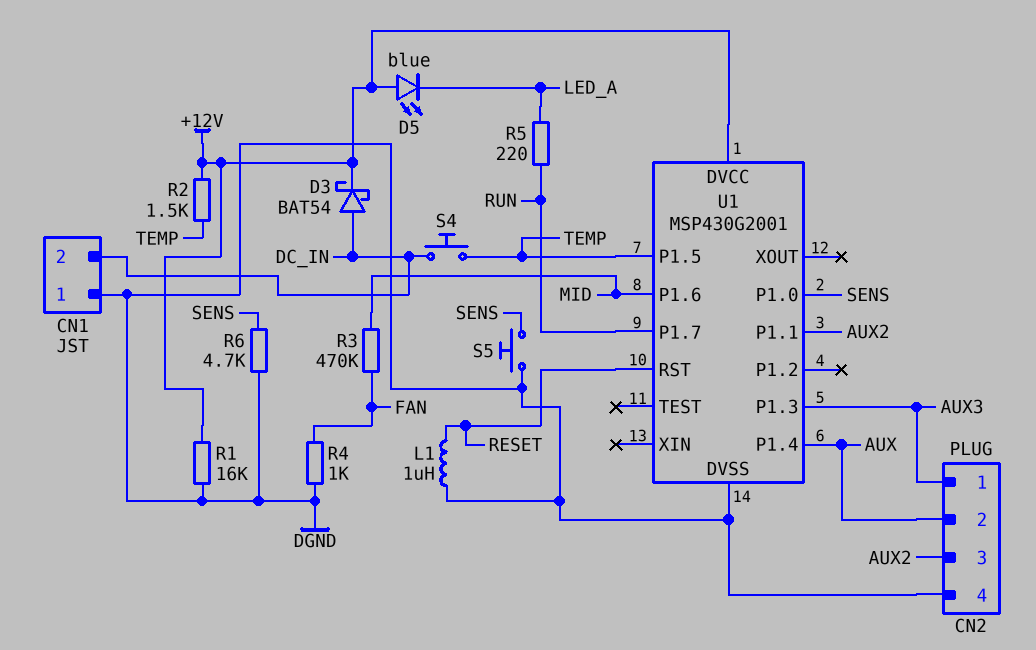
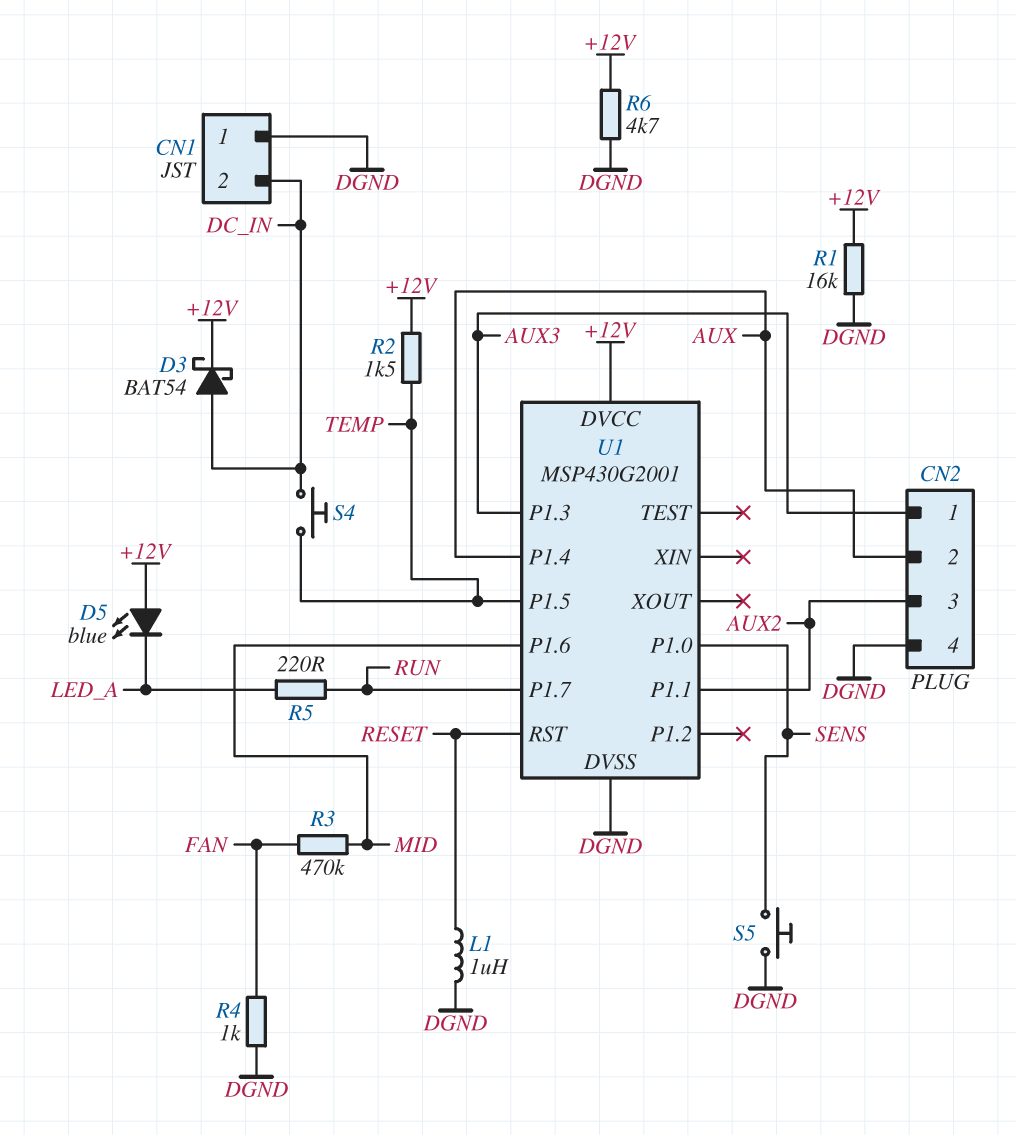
R6: 4.7k (DGND, SENS) -> 4.7k (+12V, DGND)

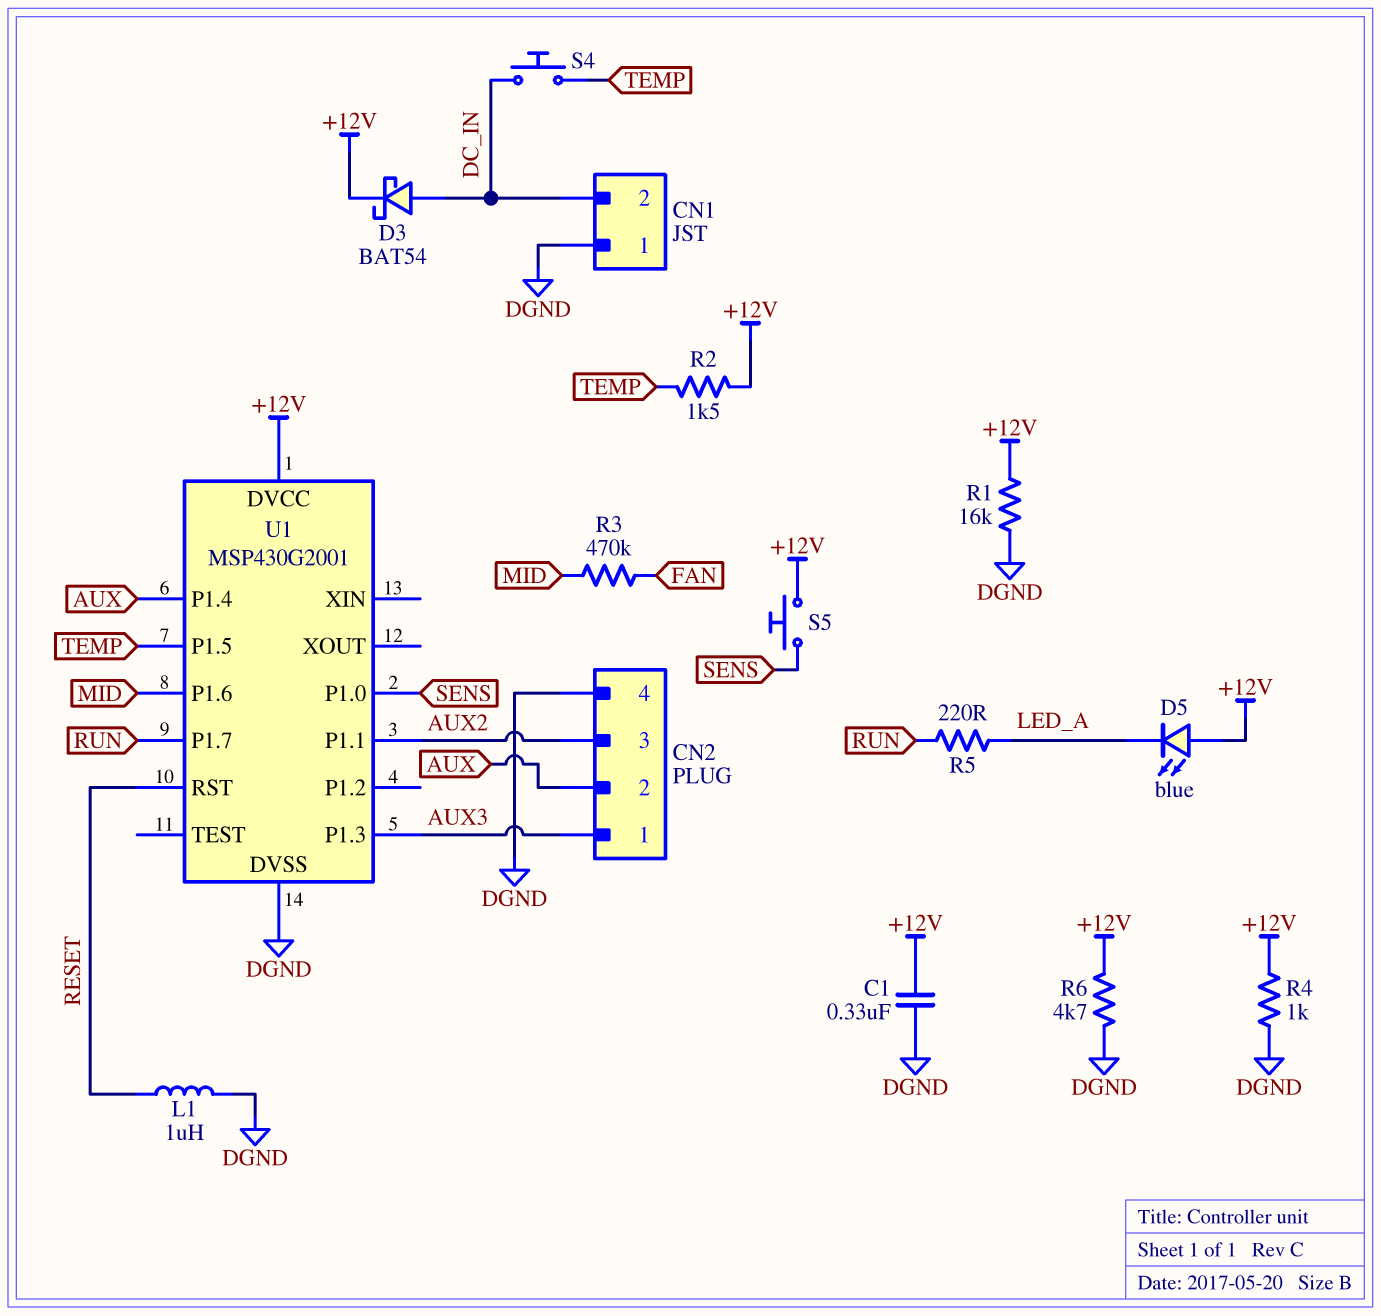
C1: none -> 330nF (+12V, DGND)
R4: 1k (DGND, FAN) -> 1k (+12V, DGND)
S5: button (DGND, SENS) -> button (+12V, SENS)

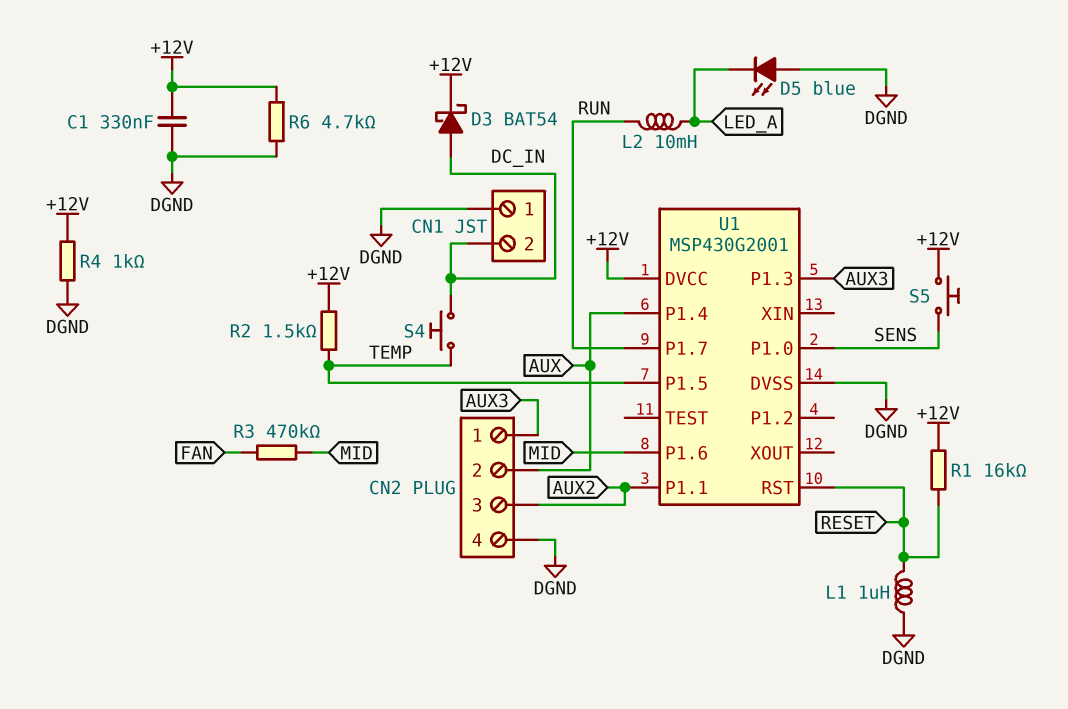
D5: LED blue (A +12V, K LED_A) -> LED blue (A DGND, K LED_A)
L2: none -> 10mH (LED_A, RUN)
R1: 16k (+12V, DGND) -> 16k (+12V, RESET)
R5: 220 (LED_A, RUN) -> none

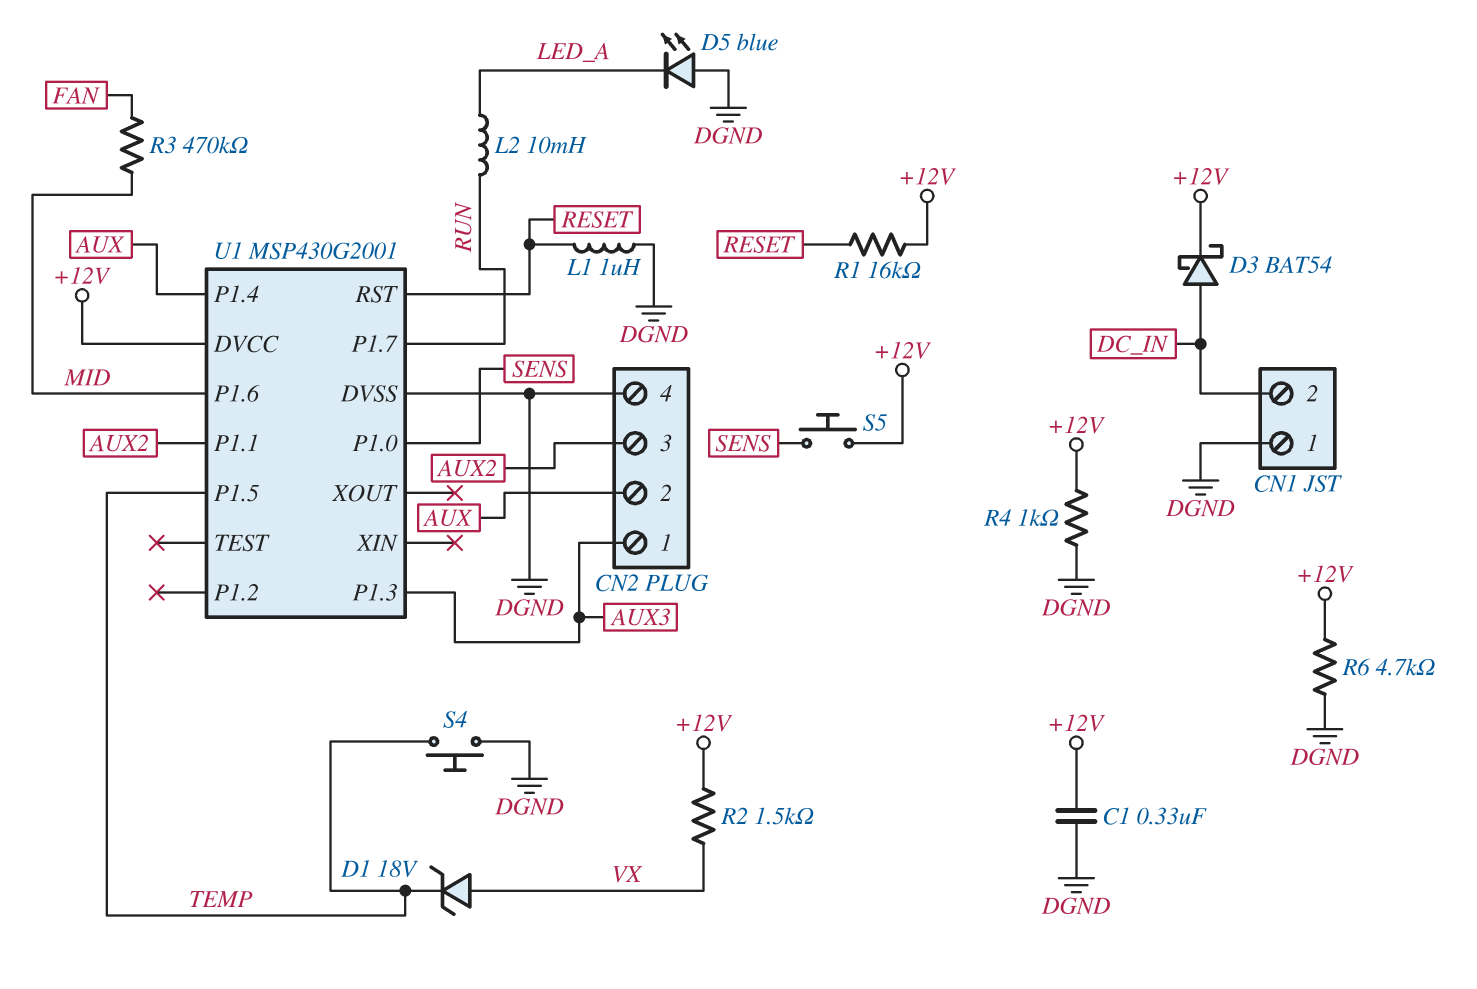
D1: none -> zener 18V (A VX, K TEMP)
R2: 1.5k (+12V, TEMP) -> 1.5k (+12V, VX)
S4: button (DC_IN, TEMP) -> button (DGND, TEMP)

